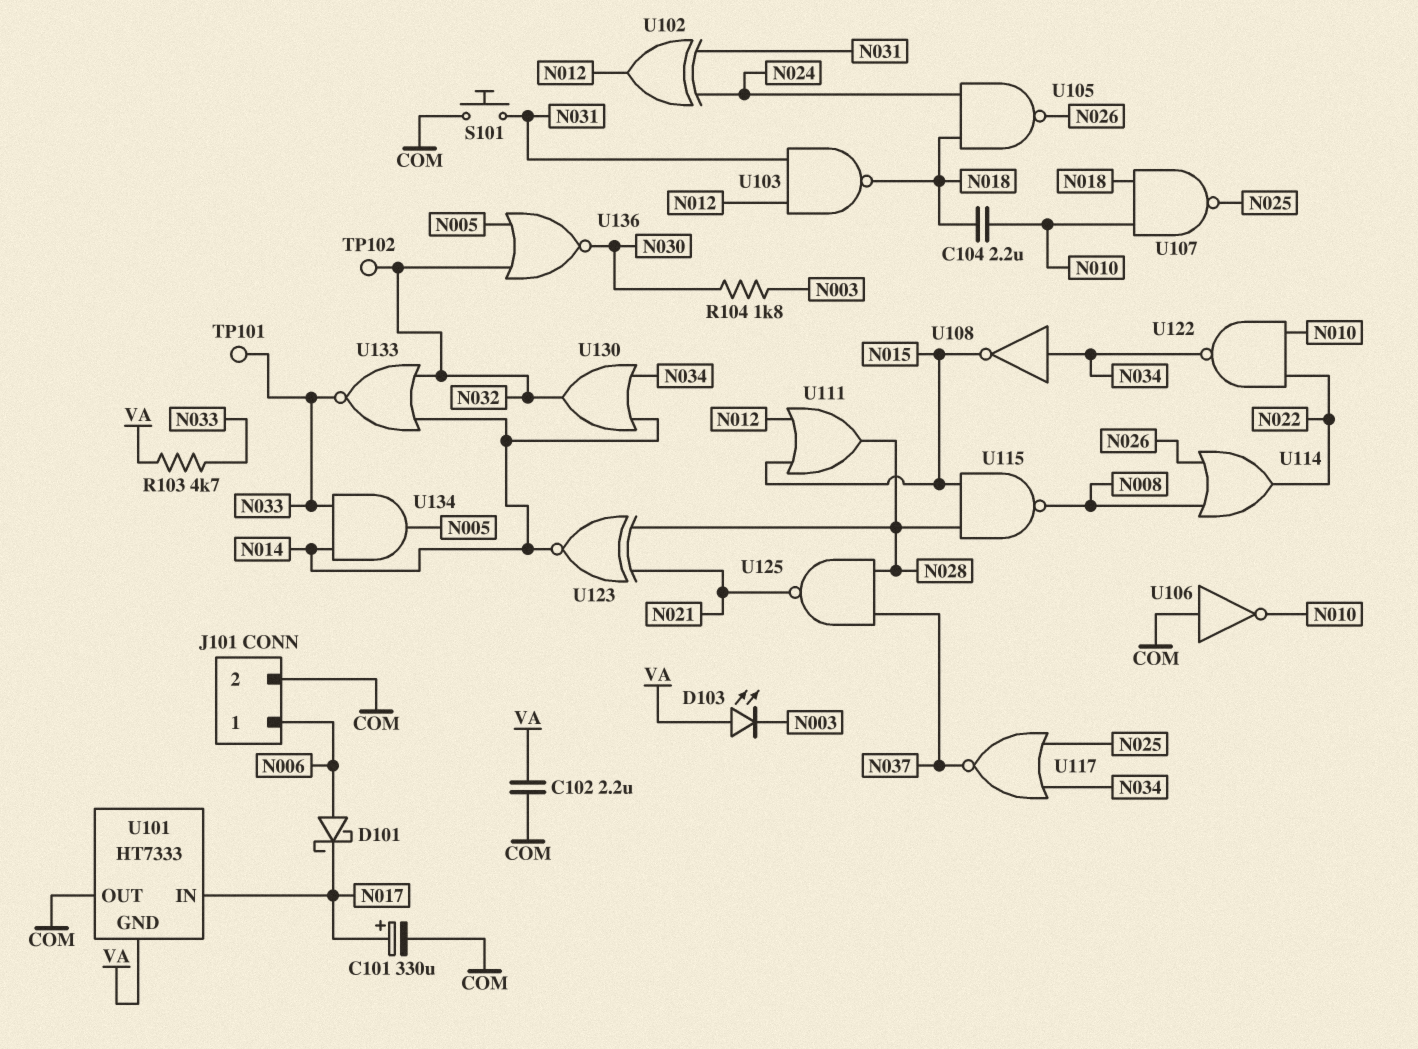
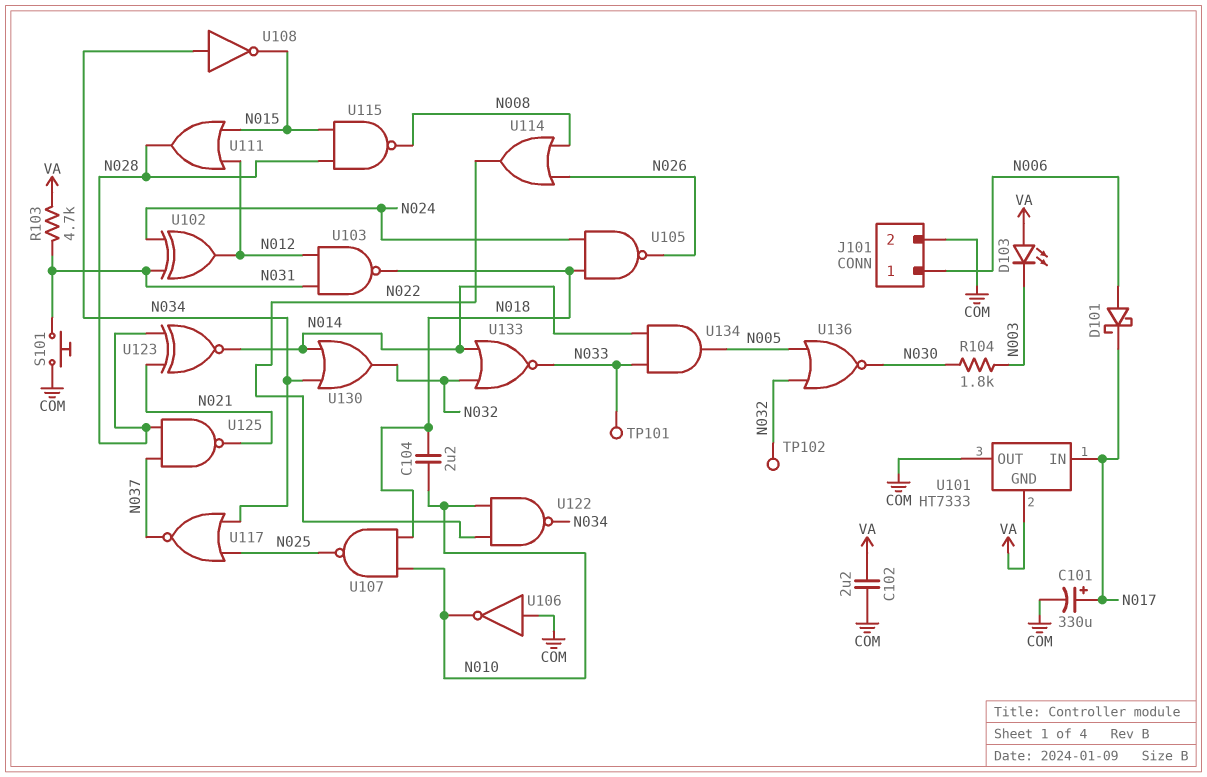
R103: 4.7k (N033, VA) -> 4.7k (N031, VA)

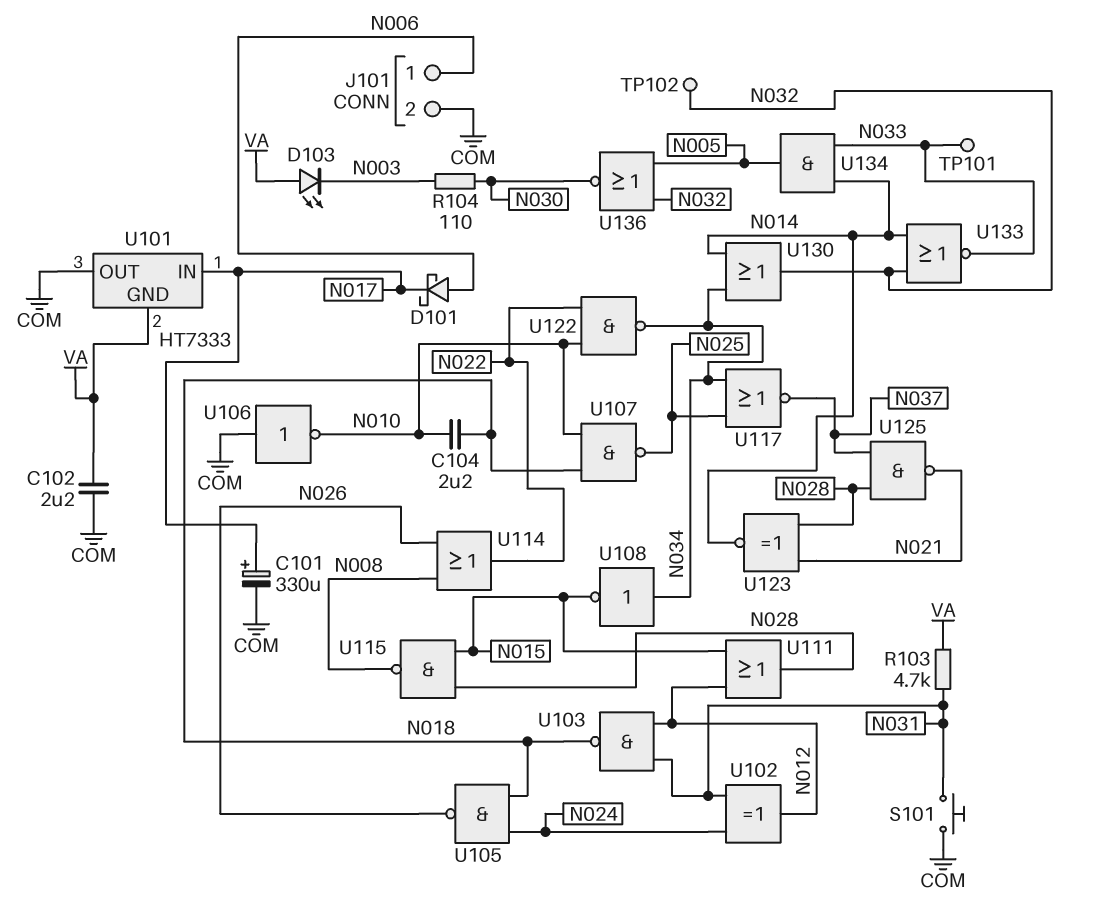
R104: 1.8k (N003, N030) -> 110 (N003, N030)

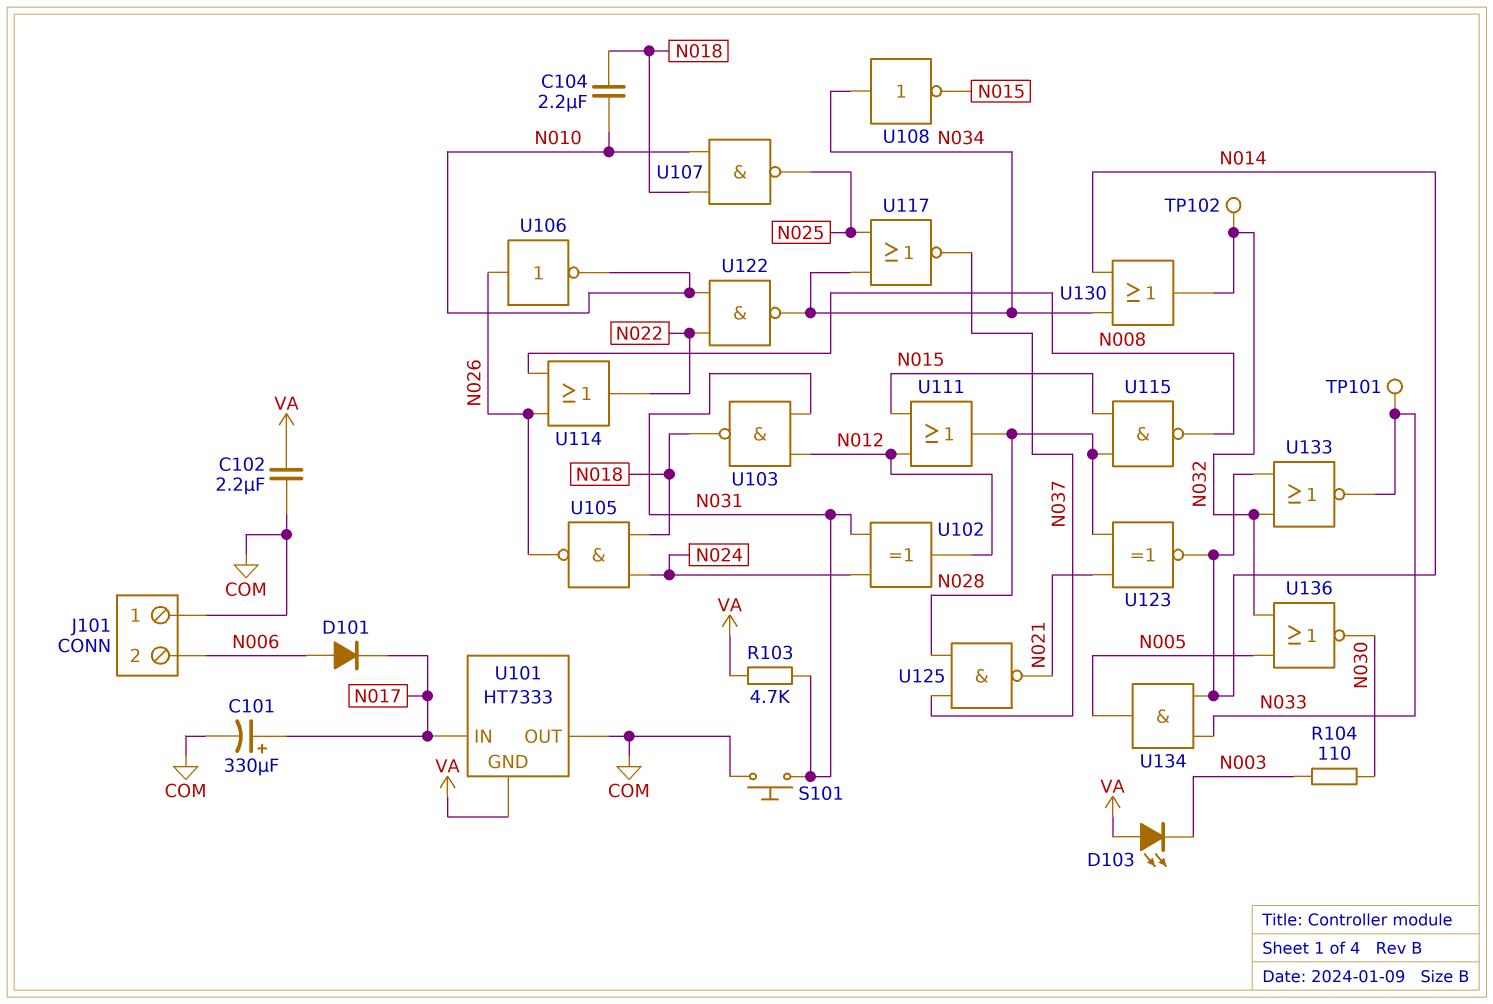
D101: schottky (A N006, K N017) -> diode (A N006, K N017)
J101 pin 1: N006 -> COM
J101 pin 2: COM -> N006
U106: NOT (in COM, out N010) -> NOT (in N026, out N010)

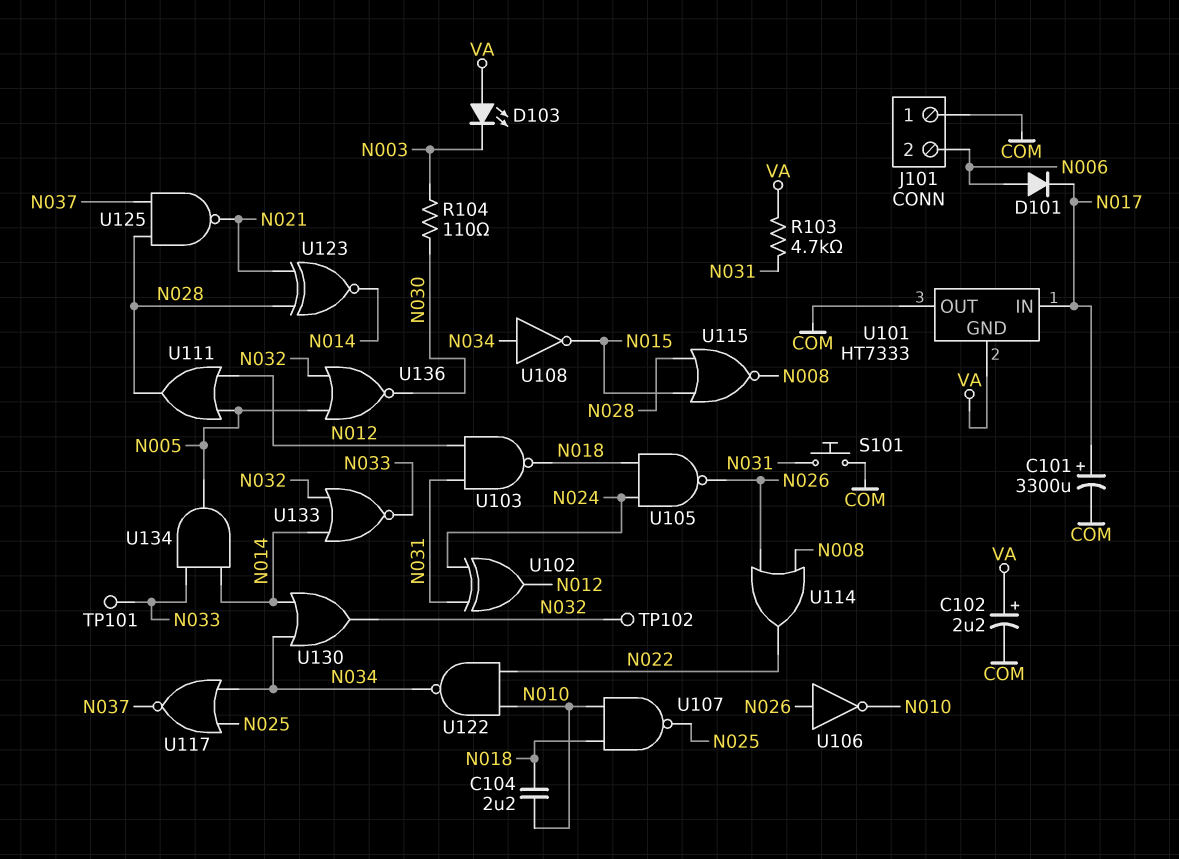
C101: 330uF (plus N017, minus COM) -> 3300uF (plus N017, minus COM)
C102: 2.2uF (COM, VA) -> 2.2uF (plus VA, minus COM)
U111: OR (in N012, in N015, out N028) -> OR (in N005, in N012, out N028)
U115: NAND (in N015, in N028, out N008) -> NOR (in N015, in N028, out N008)

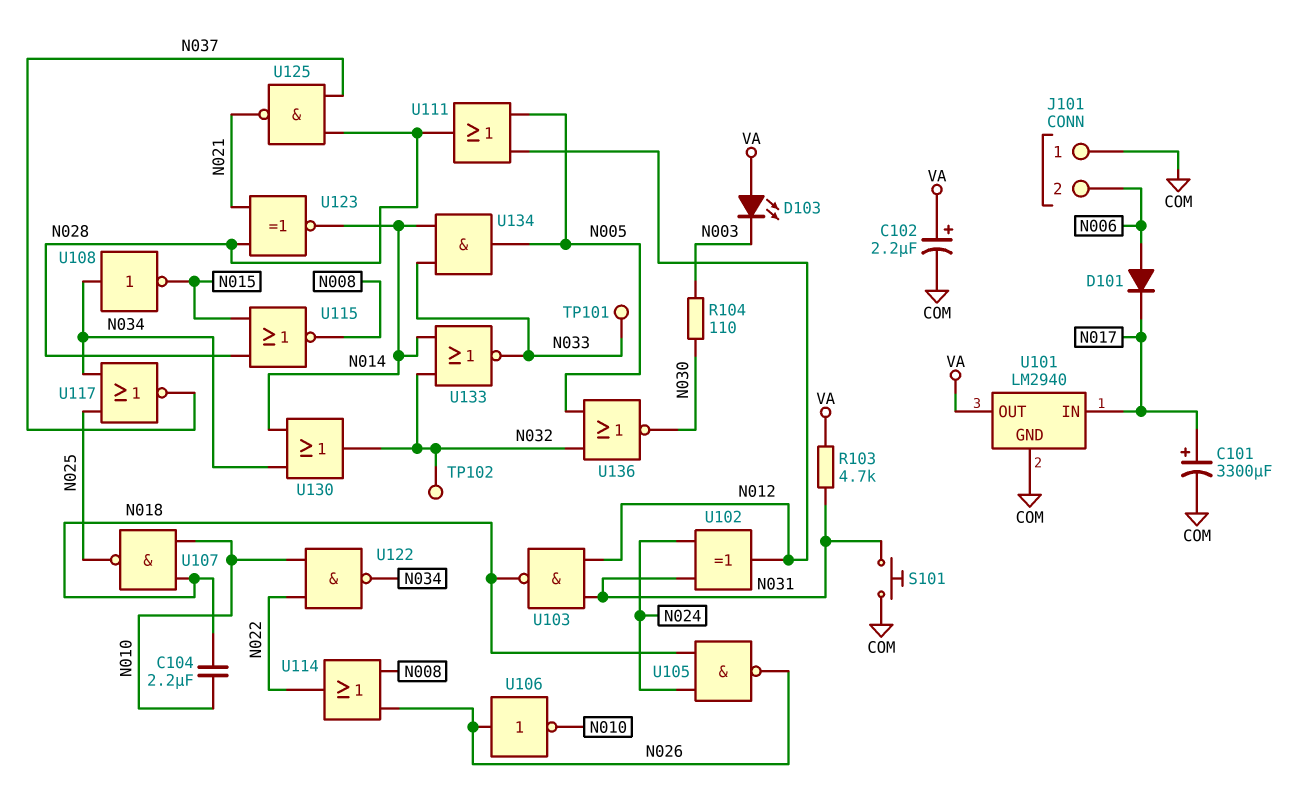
U101: HT7333 -> LM2940
U101 pin GND: VA -> COM
U101 pin OUT: COM -> VA

